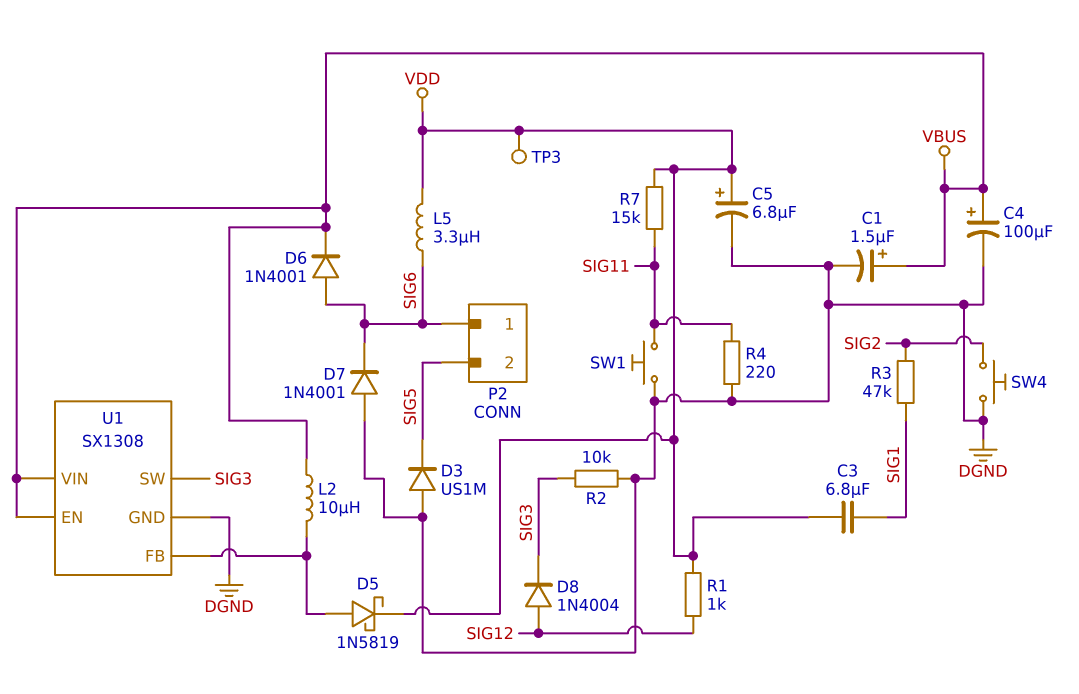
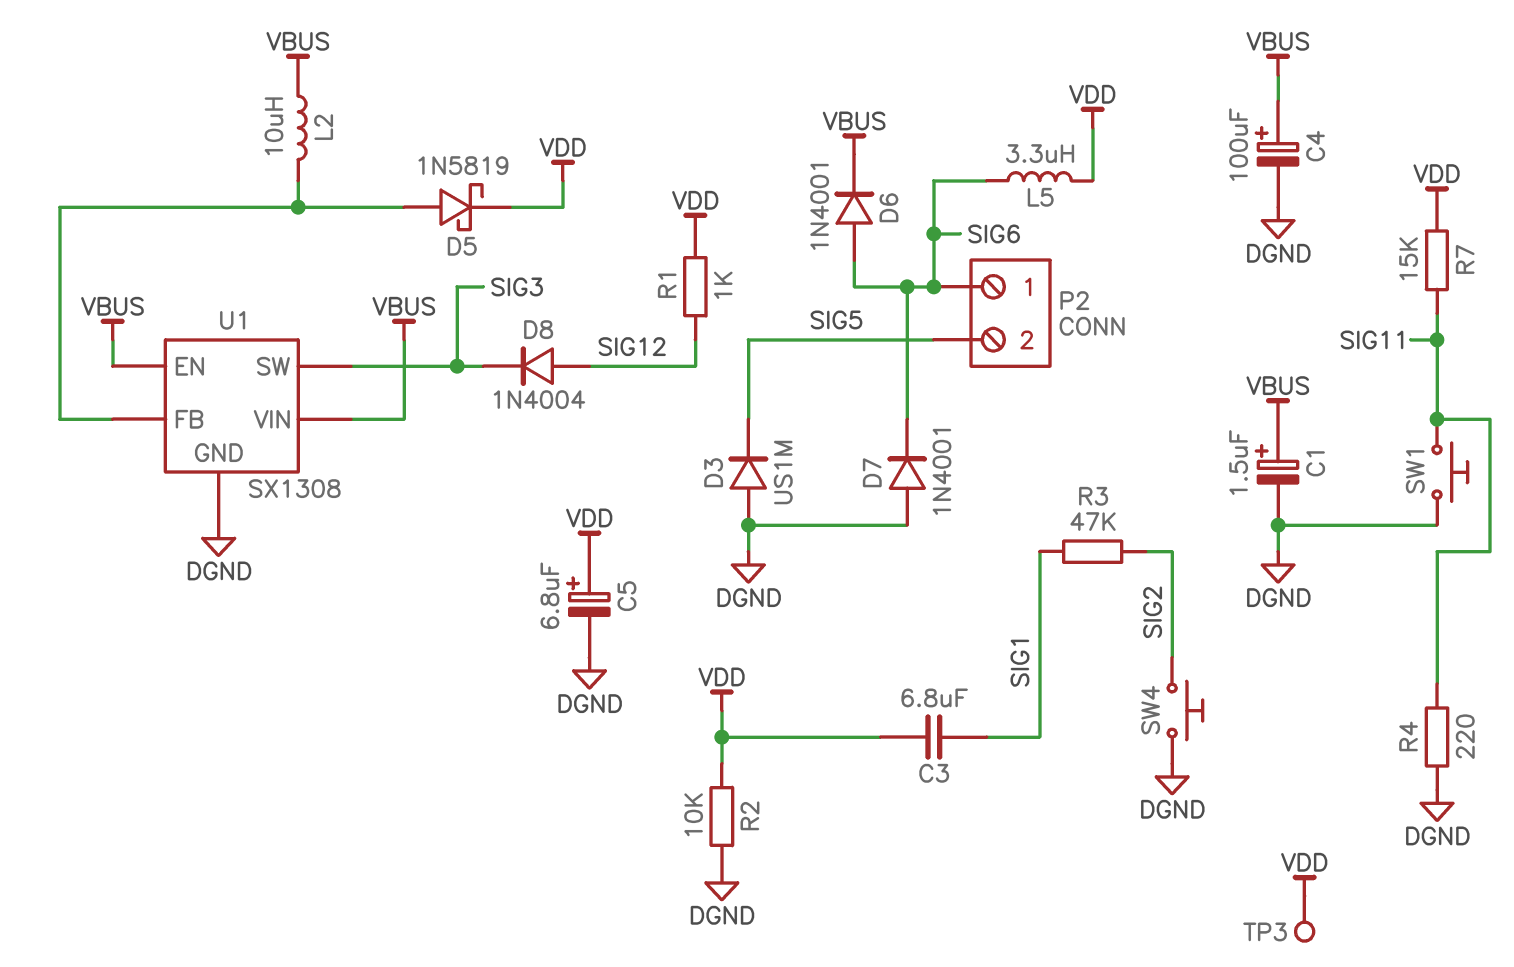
R2: 10k (DGND, SIG3) -> 10k (DGND, VDD)

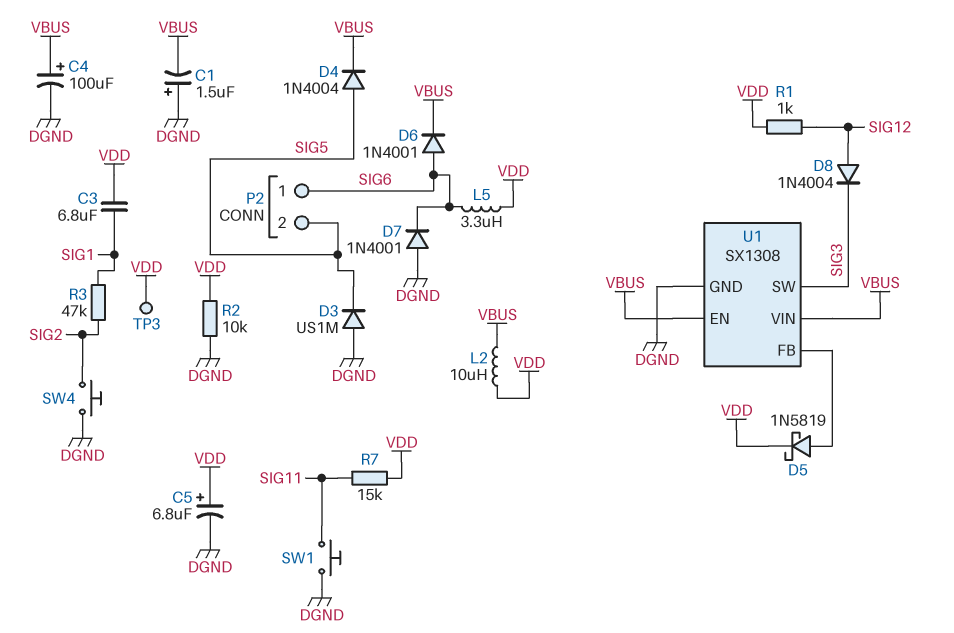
C1: 1.5uF (plus VBUS, minus DGND) -> 1.5uF (plus DGND, minus VBUS)
D4: none -> diode 1N4004 (A SIG5, K VBUS)
L2: 10uH (U1/FB, VBUS) -> 10uH (VBUS, VDD)
R4: 220 (DGND, SIG11) -> none

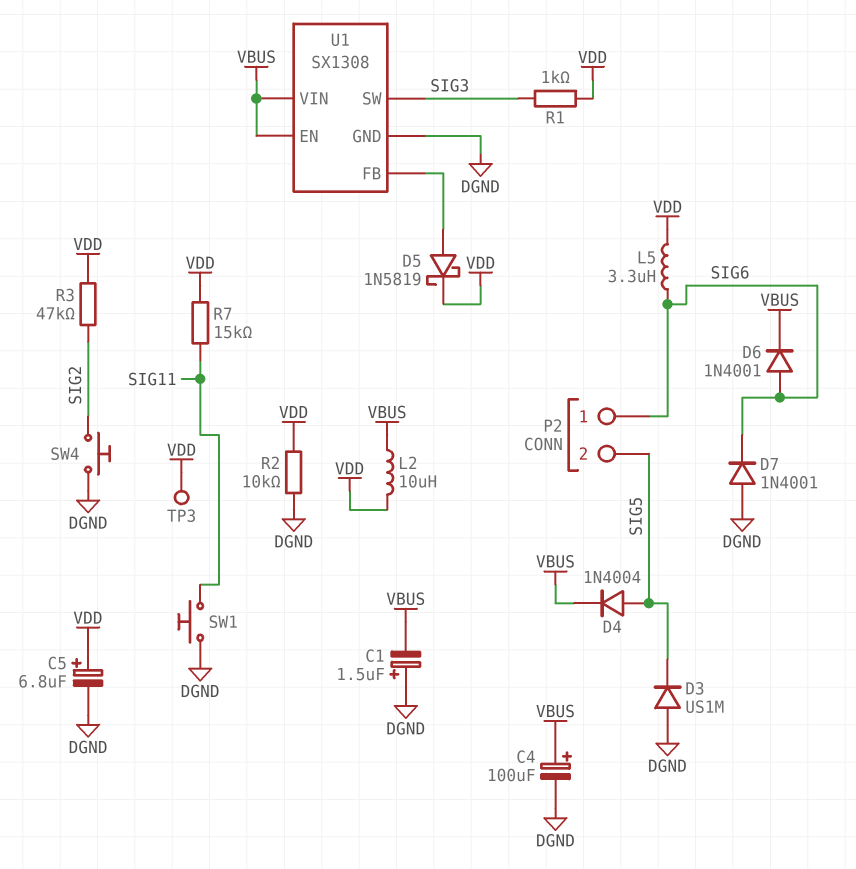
C3: 6.8uF (SIG1, VDD) -> none
D8: diode 1N4004 (A SIG12, K SIG3) -> none
R1: 1k (SIG12, VDD) -> 1k (SIG3, VDD)
R3: 47k (SIG1, SIG2) -> 47k (SIG2, VDD)

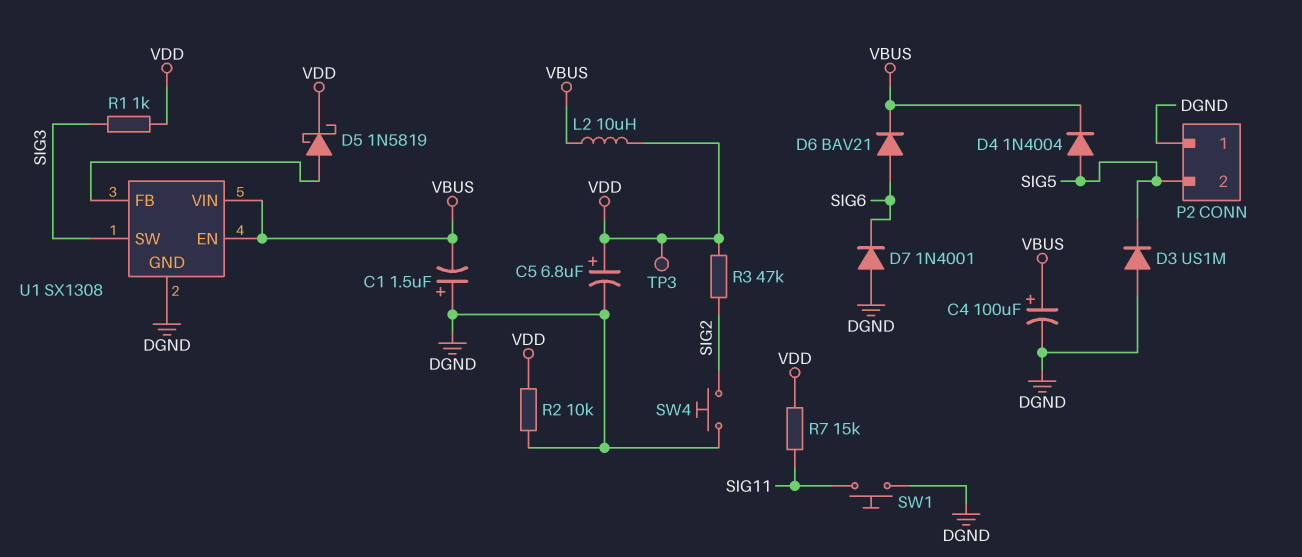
D6: diode 1N4001 (A SIG6, K VBUS) -> diode BAV21 (A SIG6, K VBUS)
L5: 3.3uH (SIG6, VDD) -> none
P2 pin 1: SIG6 -> DGND

